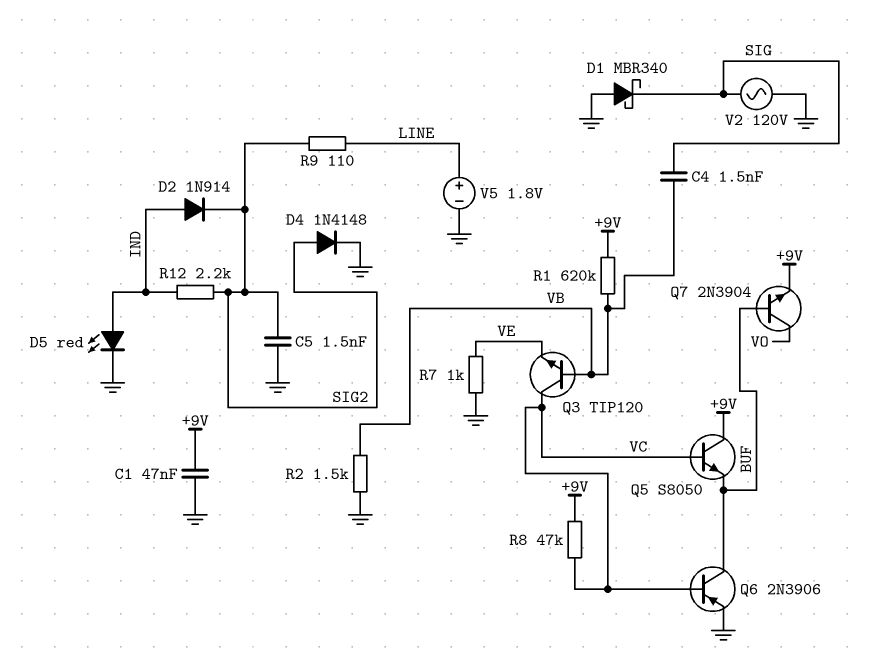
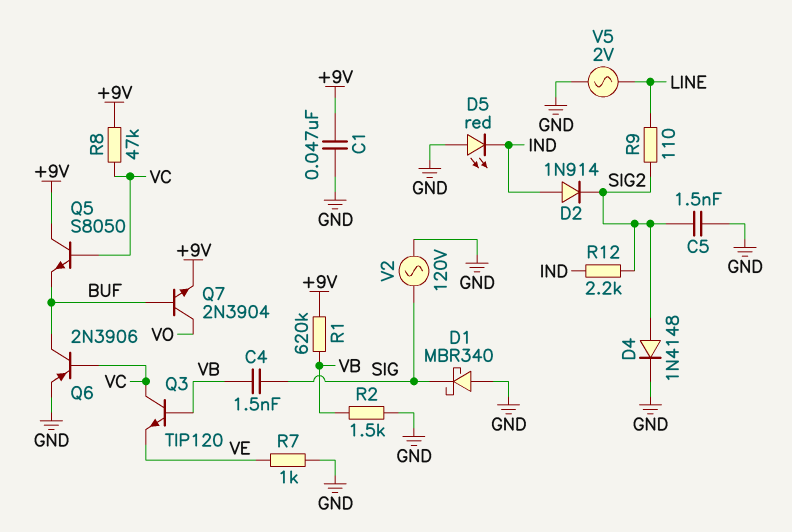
D5: LED red (A IND, K GND) -> LED red (A GND, K IND)
V5: 1.8V (plus LINE, minus GND) -> AC 2V (GND, LINE)

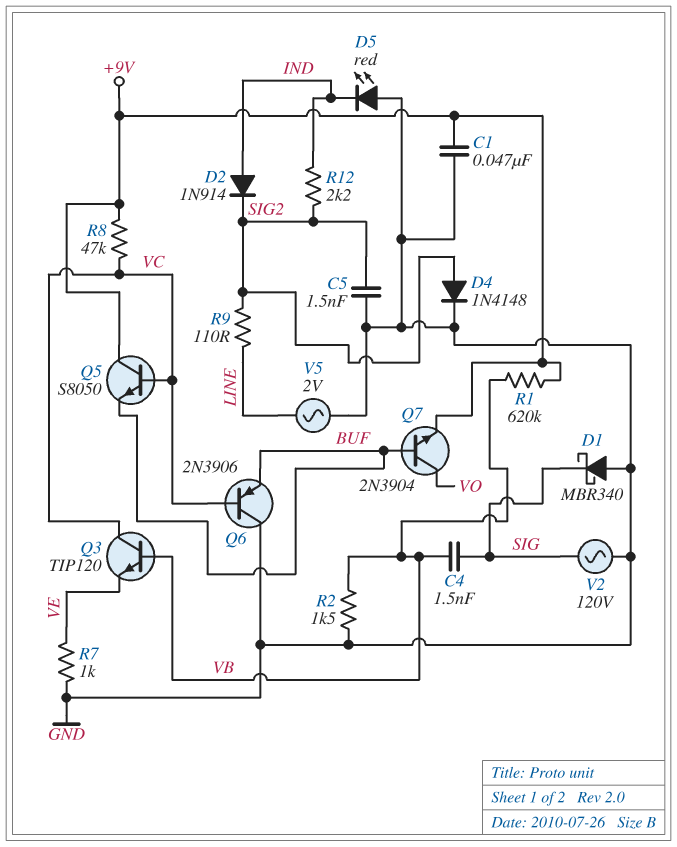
Q6: PNP 2N3906 (B VC, C BUF, E GND) -> PNP 2N3906 (B VC, C GND, E BUF)

